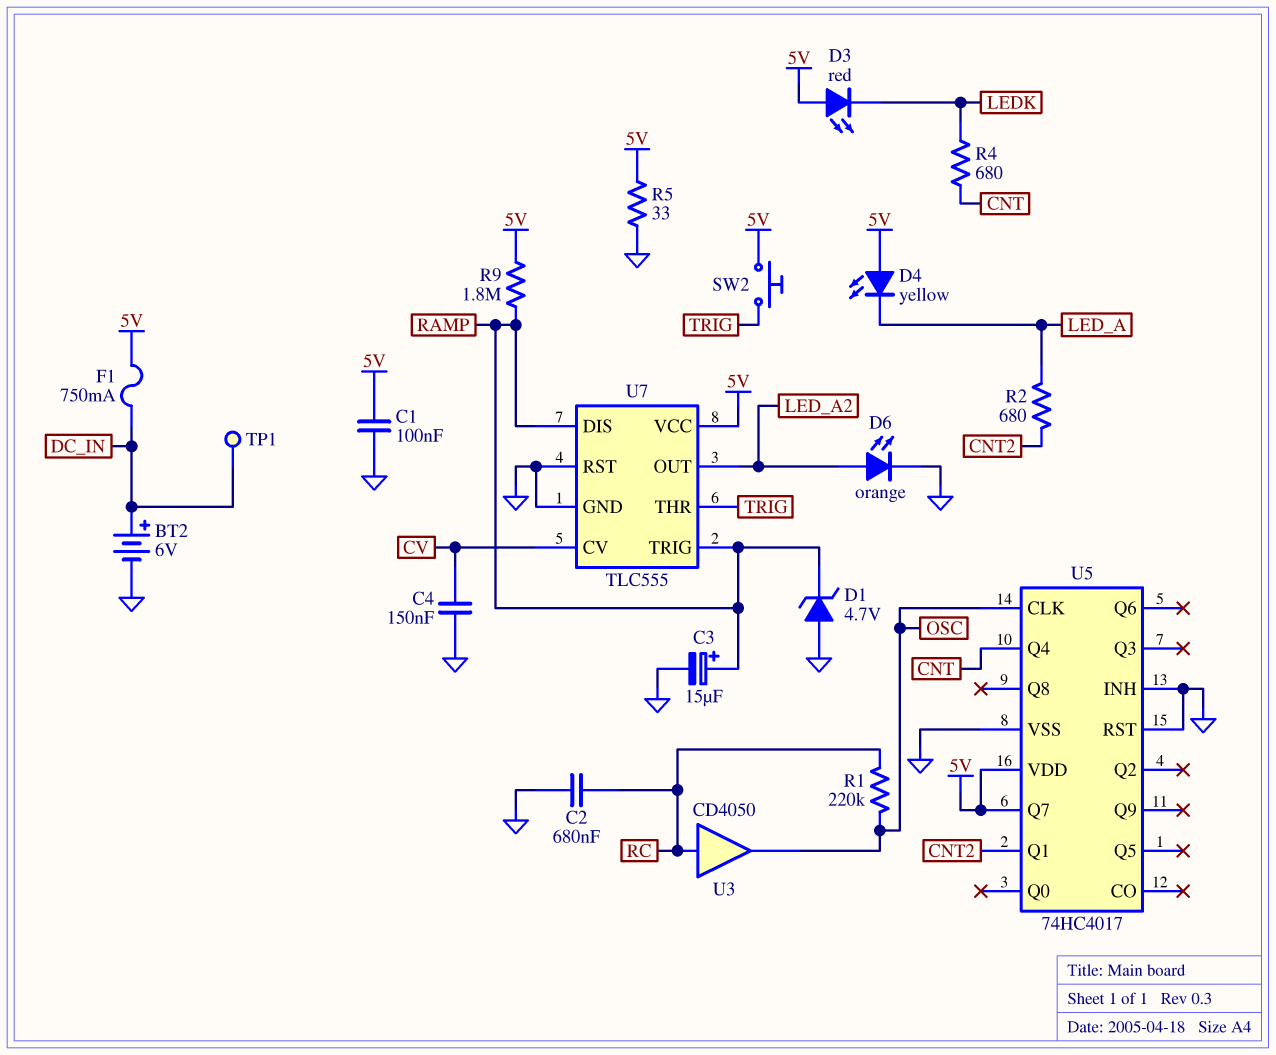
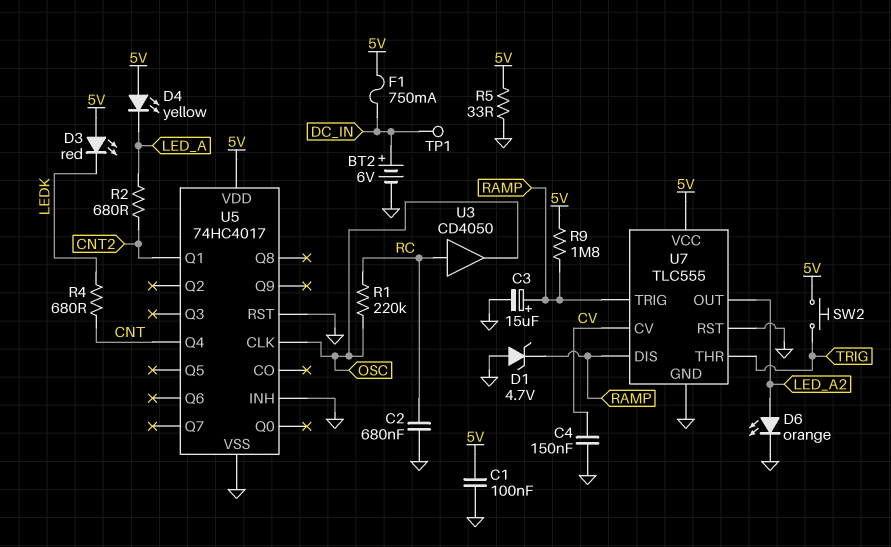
U5 pin Q7: 5V -> none

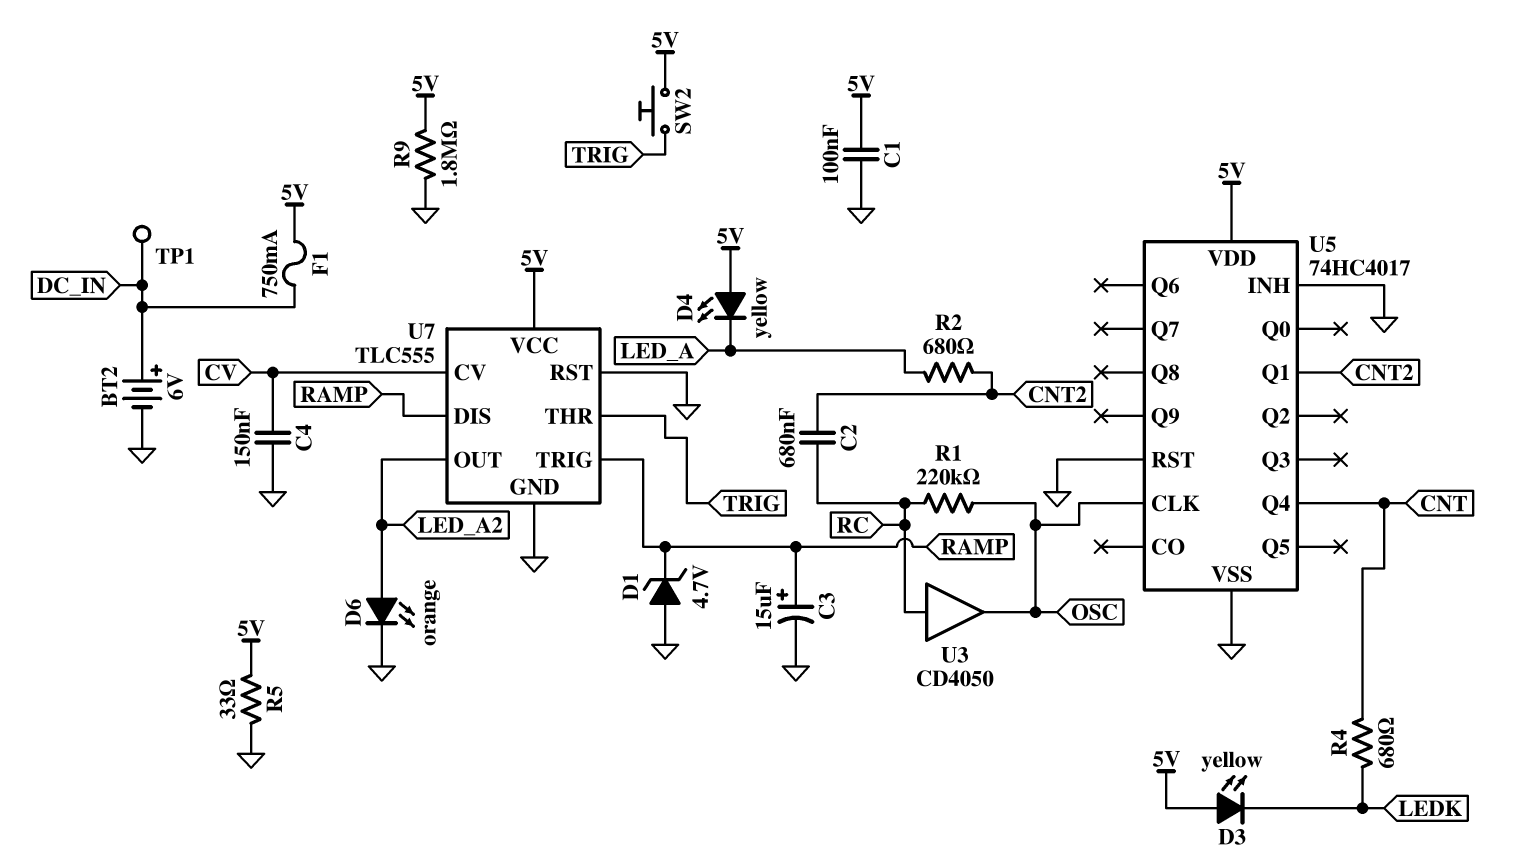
C2: 680nF (GND, RC) -> 680nF (CNT2, RC)
D3: LED red (A 5V, K LEDK) -> LED yellow (A 5V, K LEDK)
R9: 1.8M (5V, RAMP) -> 1.8M (5V, GND)

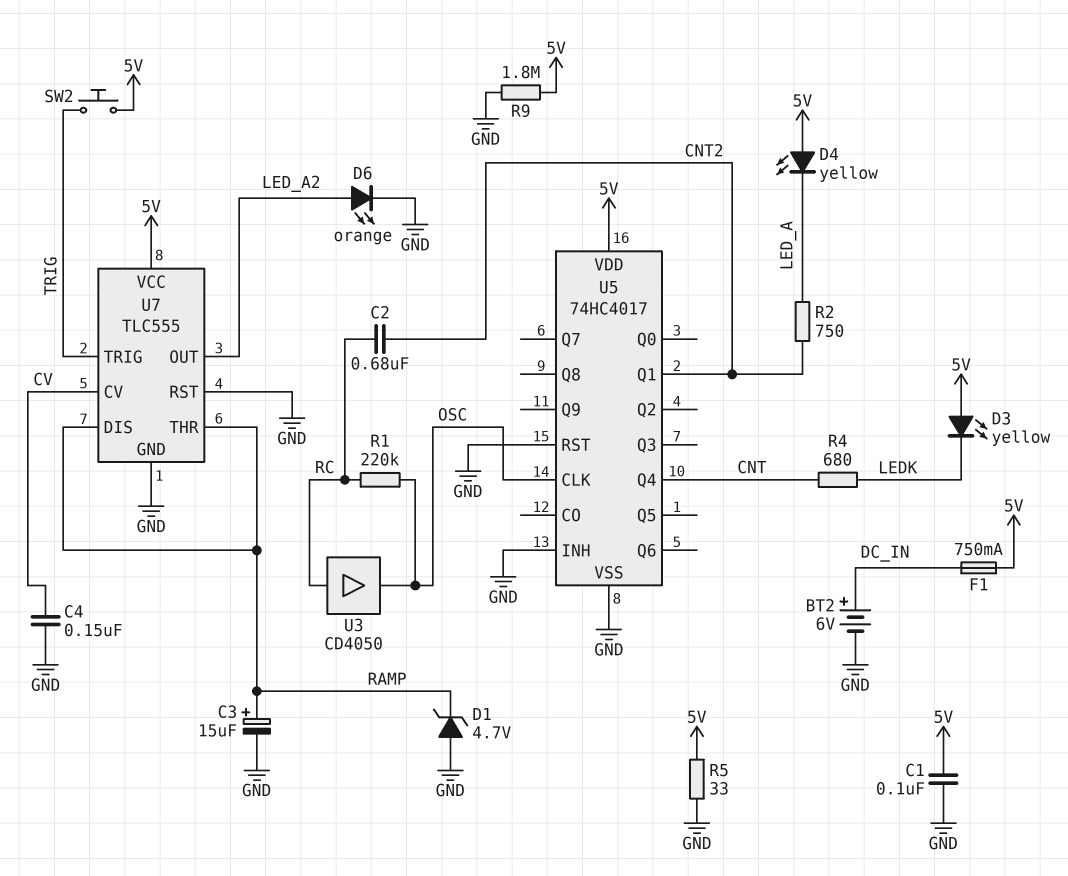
R2: 680 (CNT2, LED_A) -> 750 (CNT2, LED_A)
TP1: test point (DC_IN) -> none
U7 pin THR: TRIG -> RAMP
U7 pin TRIG: RAMP -> TRIG

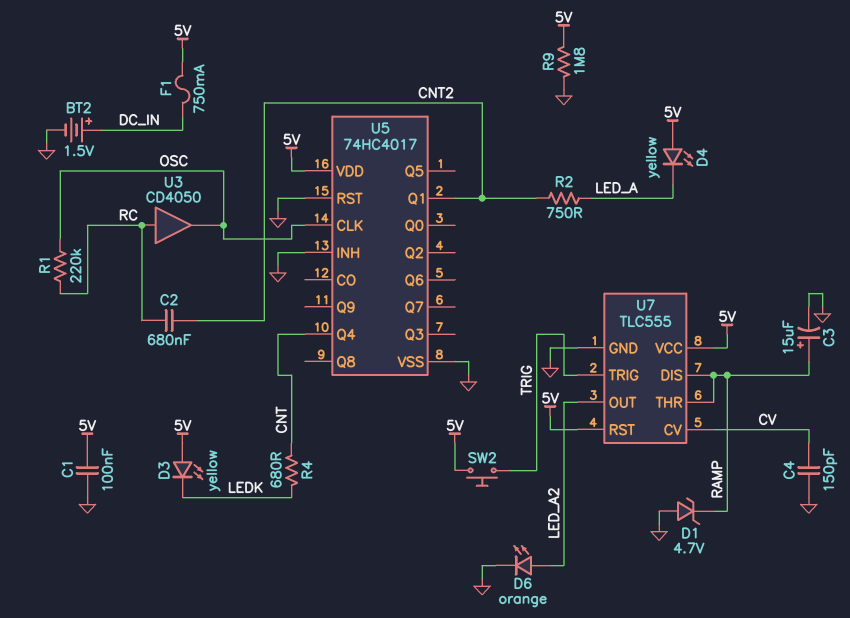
BT2: 6V (plus DC_IN, minus GND) -> 1.5V (plus DC_IN, minus GND)
C4: 150nF (CV, GND) -> 150pF (CV, GND)
R5: 33 (5V, GND) -> none
U7 pin RST: GND -> 5V

